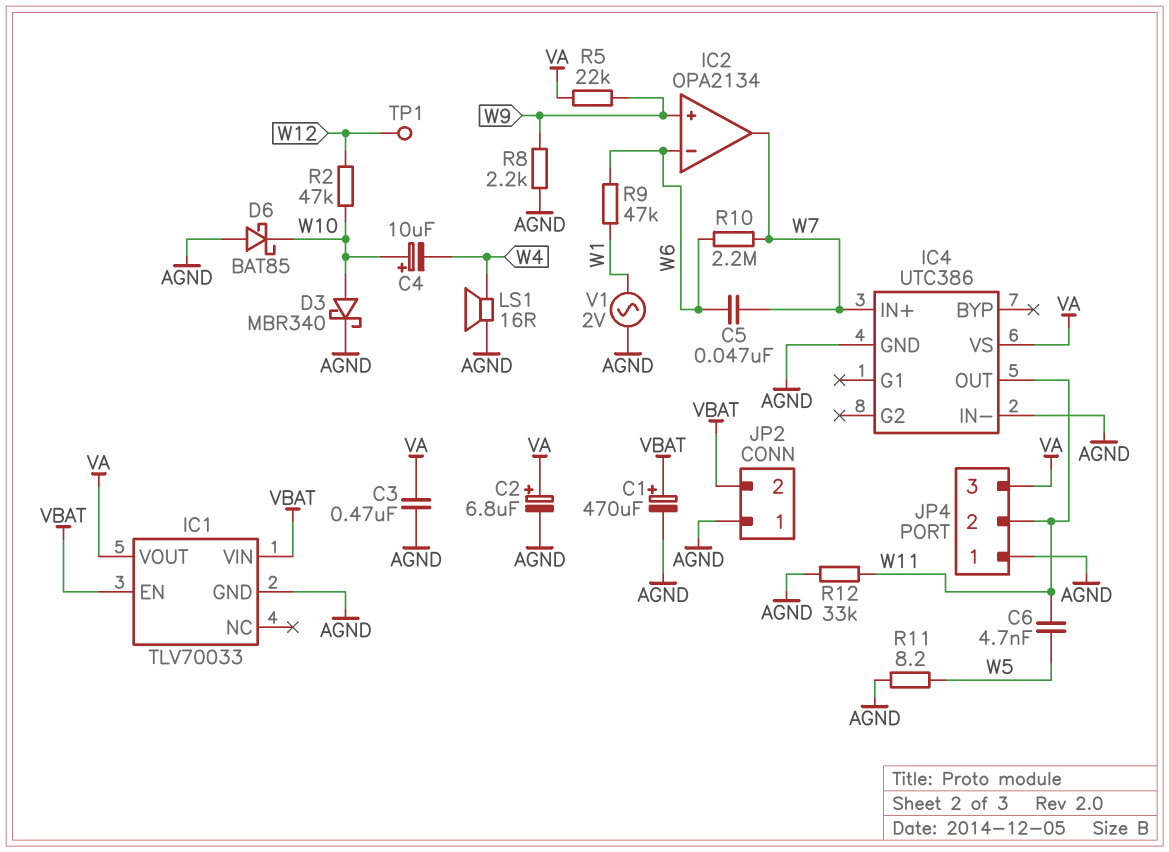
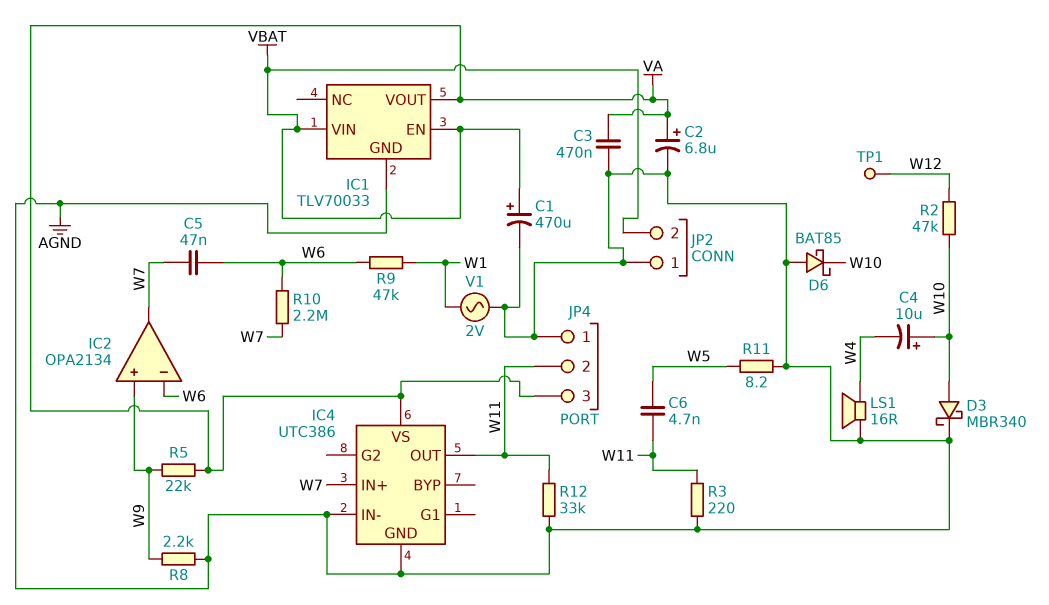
R3: none -> 220 (AGND, W11)

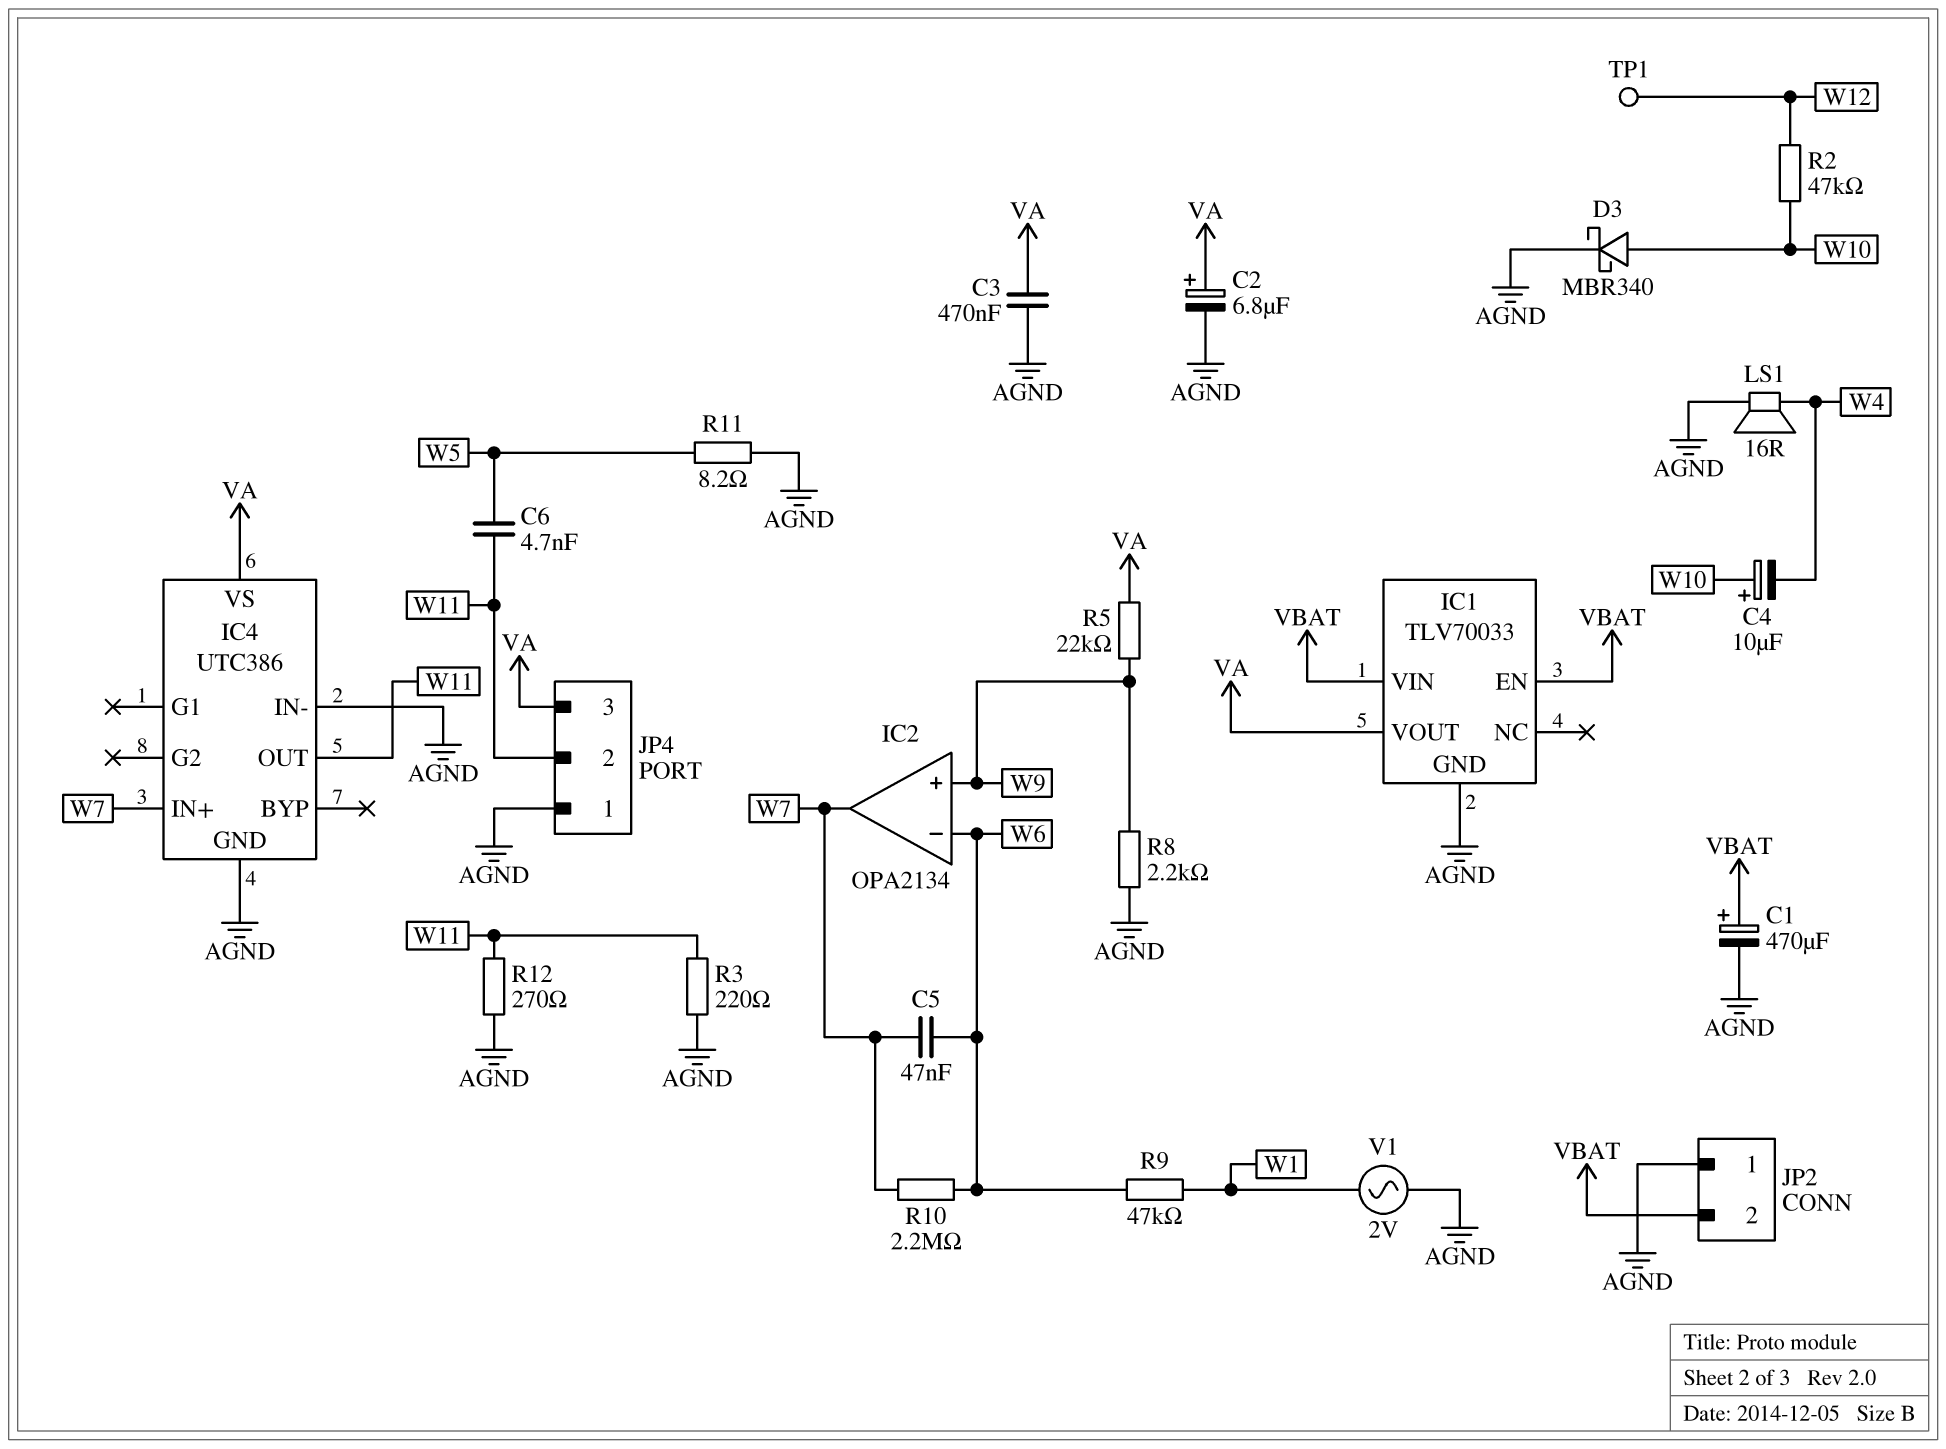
D6: schottky BAT85 (A AGND, K W10) -> none
R12: 33k (AGND, W11) -> 270 (AGND, W11)

